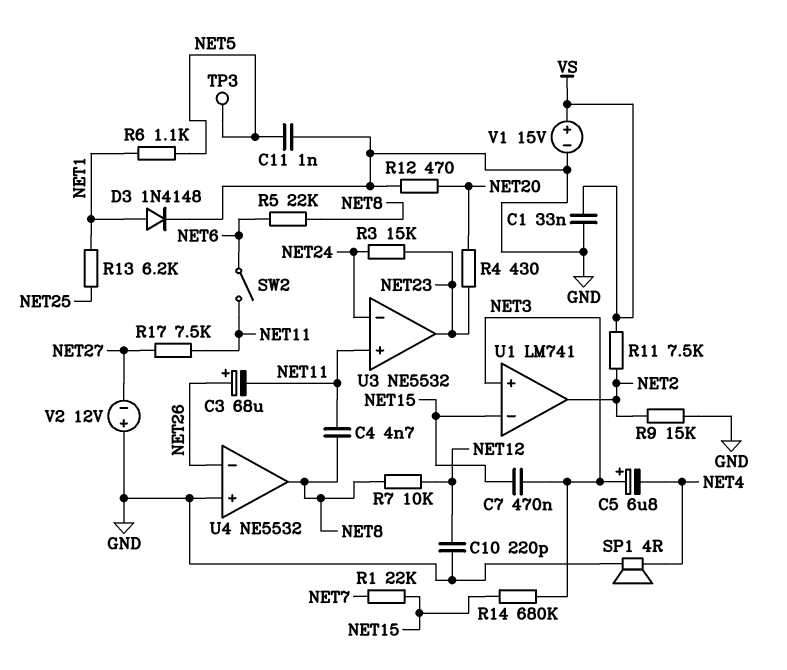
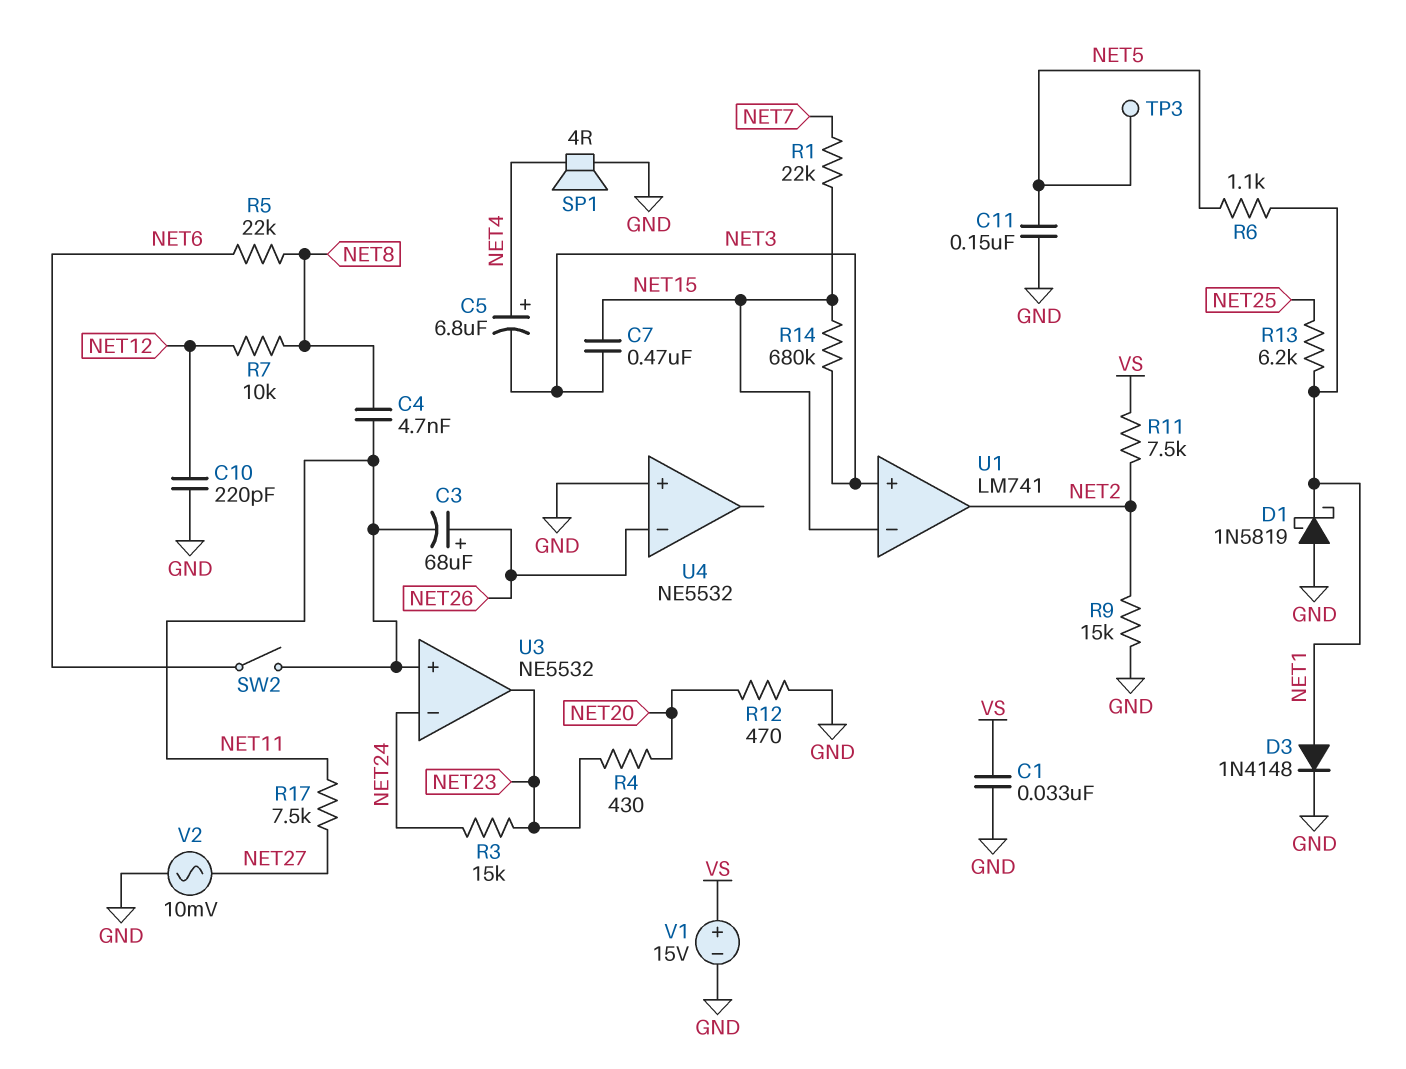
C5: 6.8uF (plus NET3, minus NET4) -> 6.8uF (plus NET4, minus NET3)
C11: 1nF (GND, NET5) -> 150nF (GND, NET5)
D1: none -> schottky 1N5819 (A GND, K NET1)
U4 pin out: NET8 -> none
V2: 12V (plus GND, minus NET27) -> AC 10mV (GND, NET27)

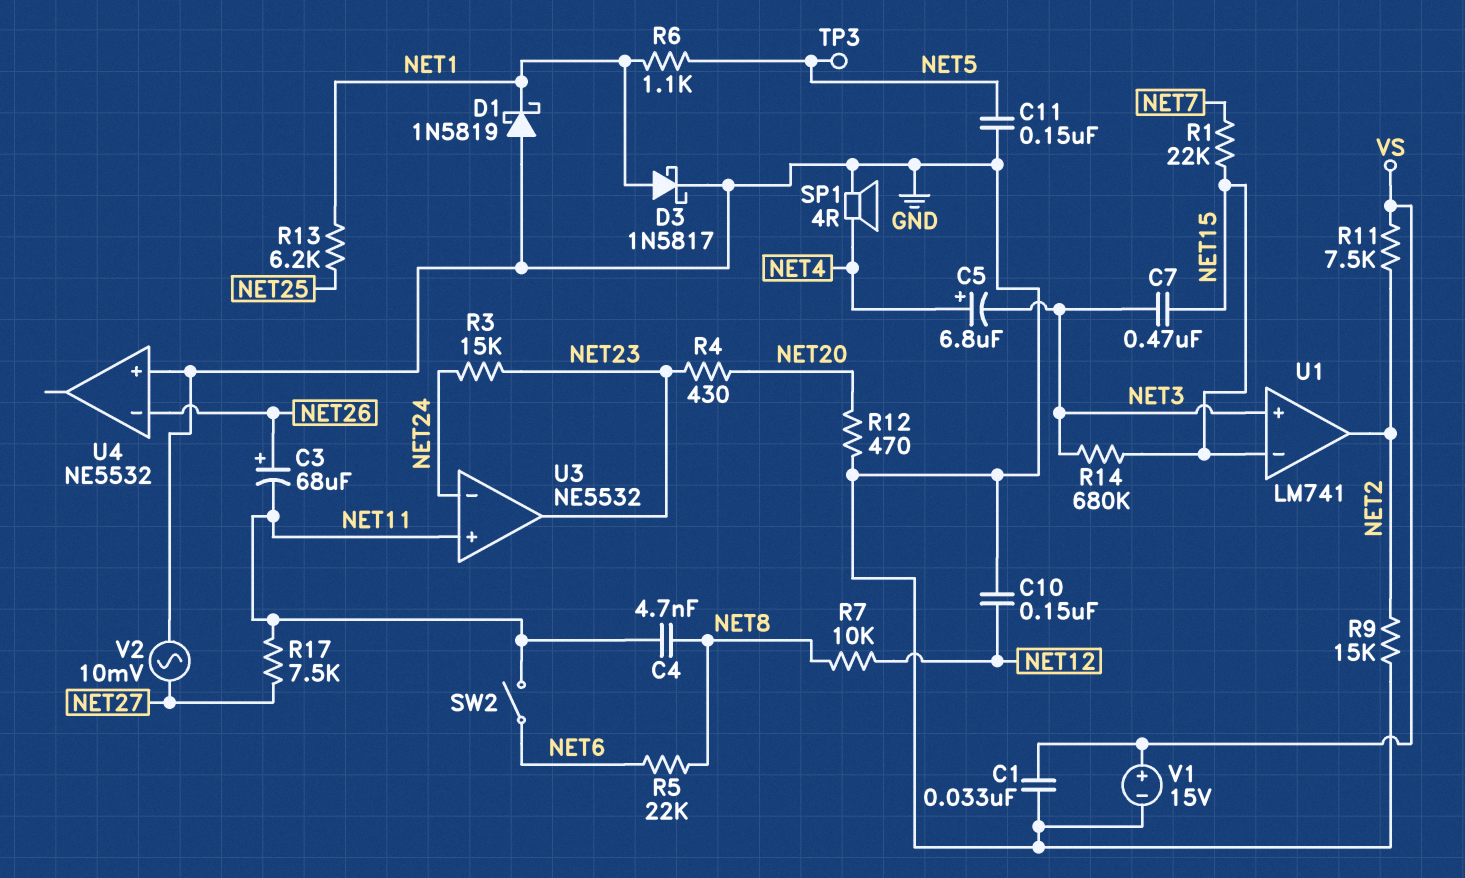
C10: 220pF (GND, NET12) -> 150nF (GND, NET12)
D3: diode 1N4148 (A NET1, K GND) -> schottky 1N5817 (A NET1, K GND)

